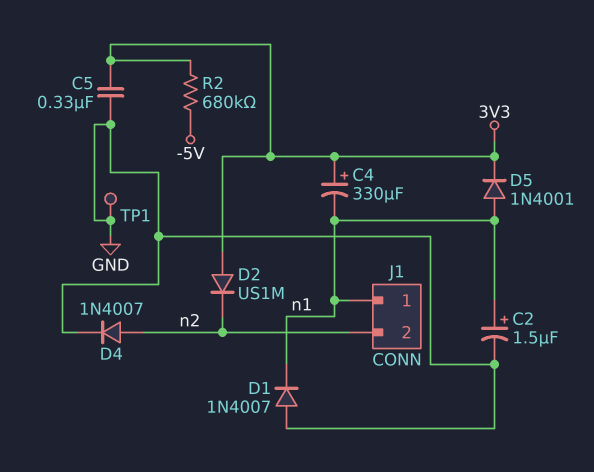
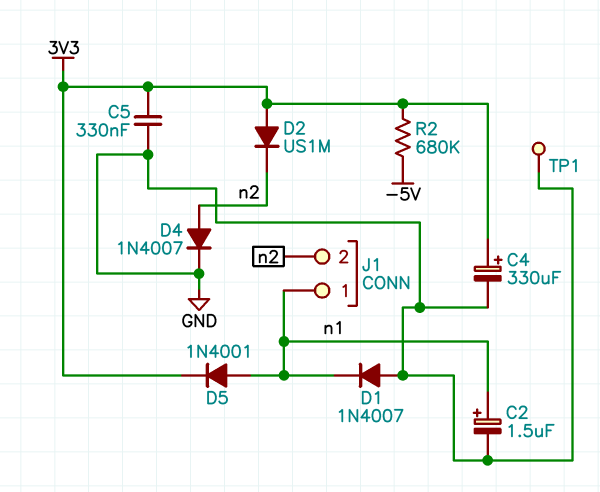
C4: 330uF (plus 3V3, minus n1) -> 330uF (plus 3V3, minus GND)

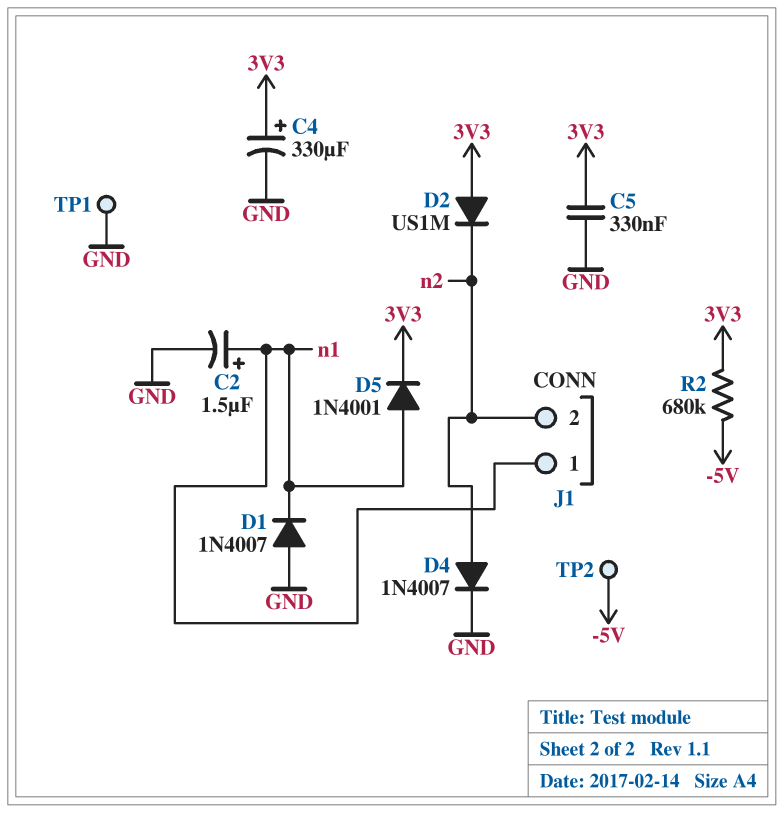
TP2: none -> test point (-5V)

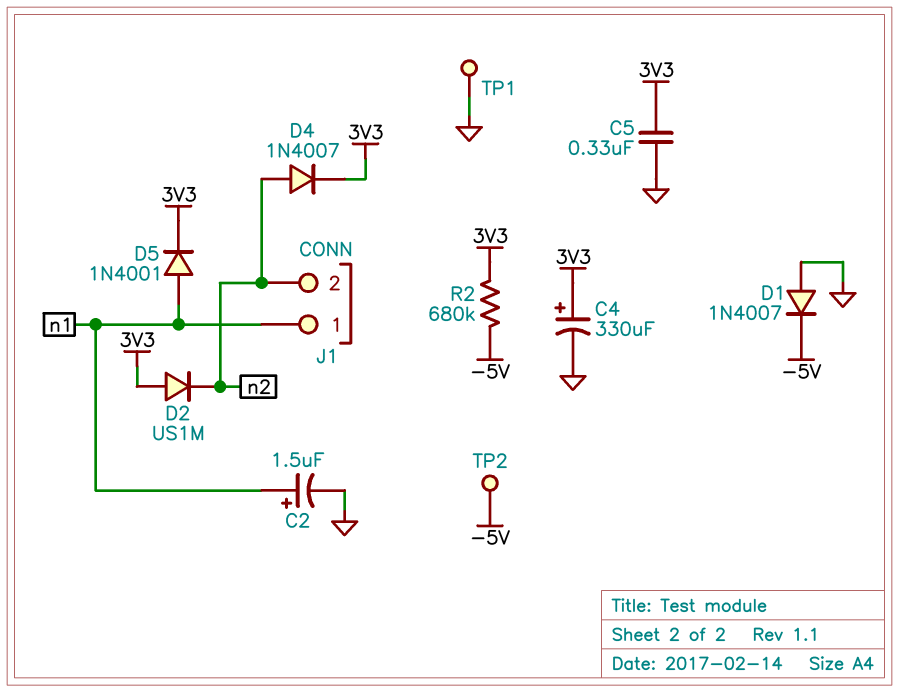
D1: diode 1N4007 (A GND, K n1) -> diode 1N4007 (A GND, K -5V)
D4: diode 1N4007 (A n2, K GND) -> diode 1N4007 (A n2, K 3V3)

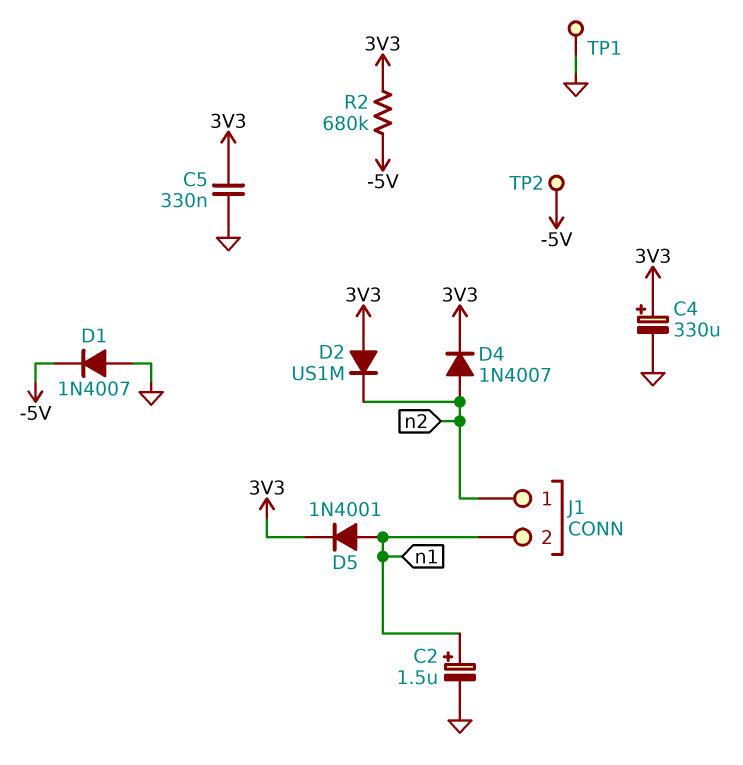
J1 pin 1: n1 -> n2
J1 pin 2: n2 -> n1

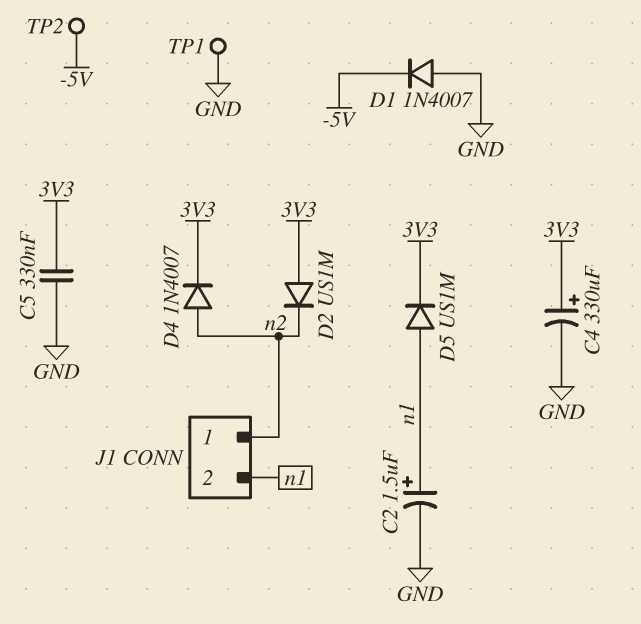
D5: diode 1N4001 (A n1, K 3V3) -> diode US1M (A n1, K 3V3)
R2: 680k (-5V, 3V3) -> none

